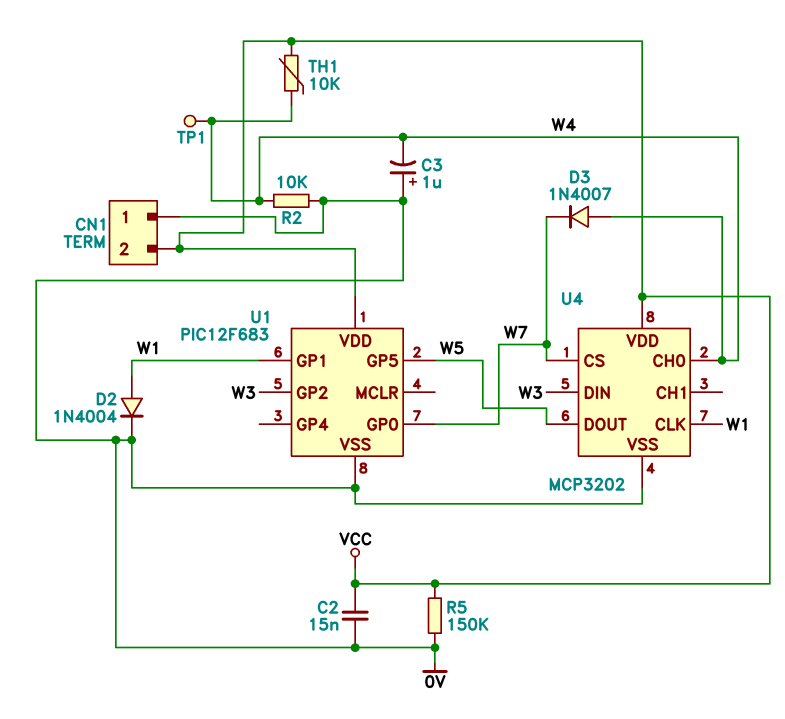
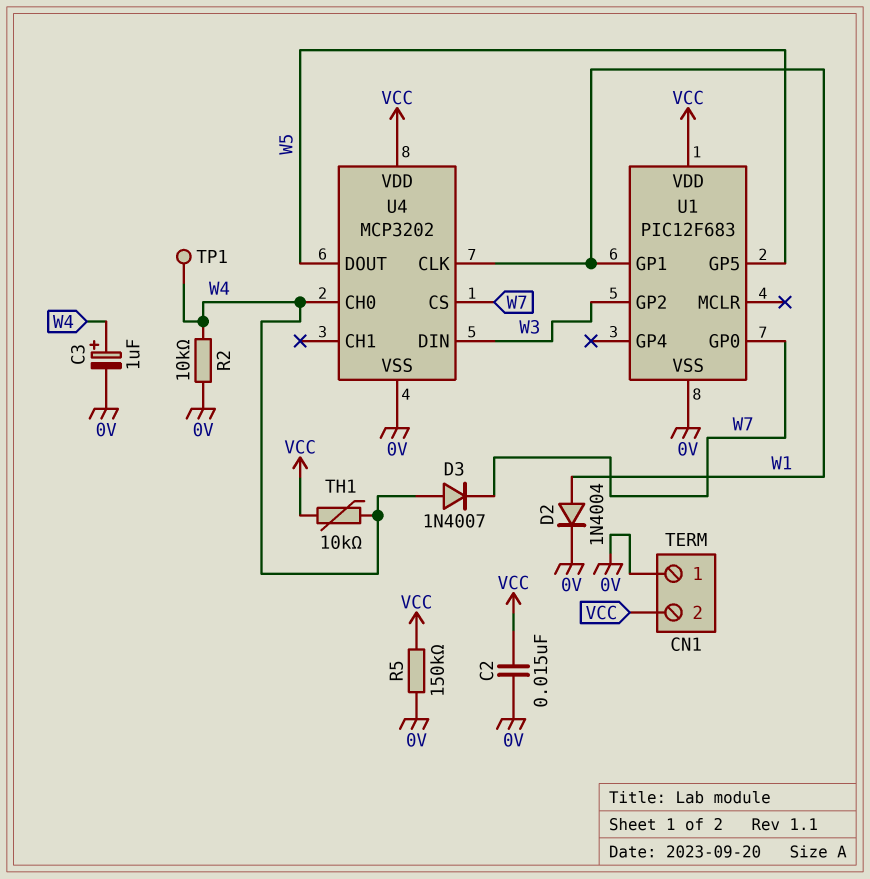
C3: 1uF (plus 0V, minus W4) -> 1uF (plus W4, minus 0V)

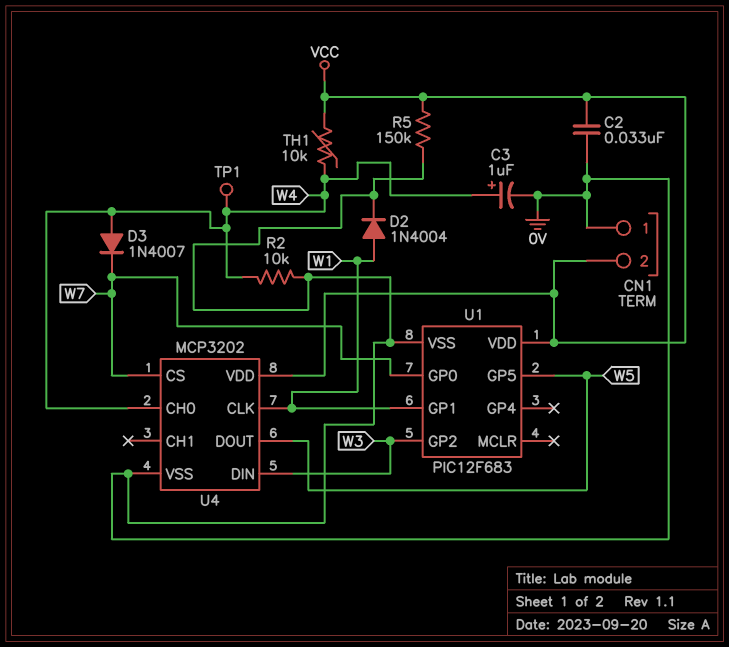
C2: 15nF (0V, VCC) -> 33nF (0V, VCC)

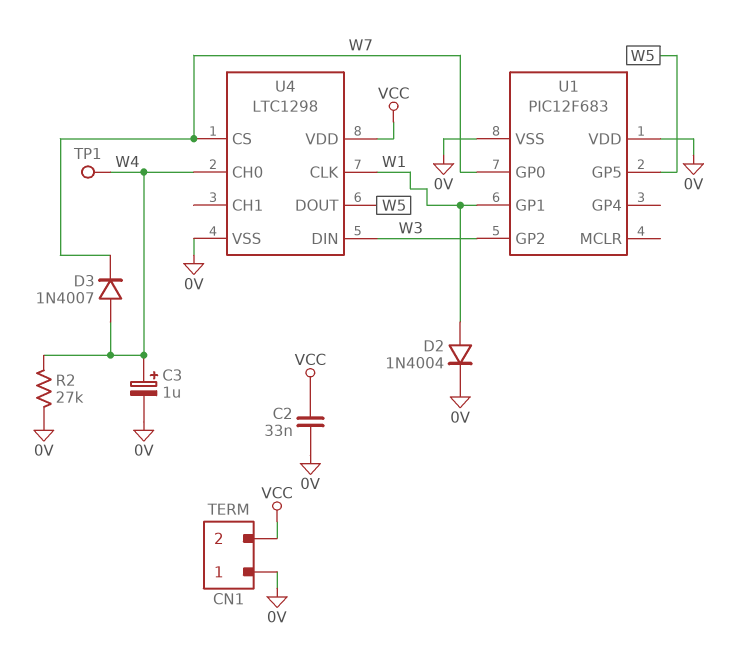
R2: 10k (0V, W4) -> 27k (0V, W4)
R5: 150k (0V, VCC) -> none
TH1: 10k (VCC, W4) -> none
U1 pin VDD: VCC -> 0V
U4: MCP3202 -> LTC1298

